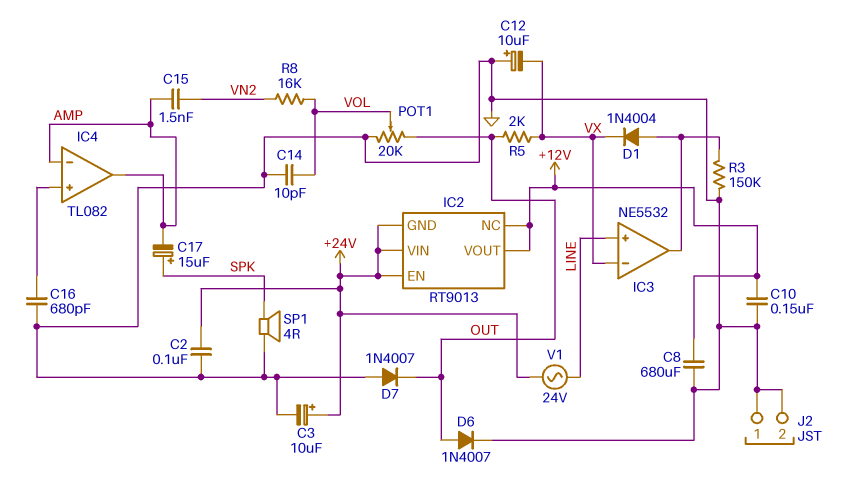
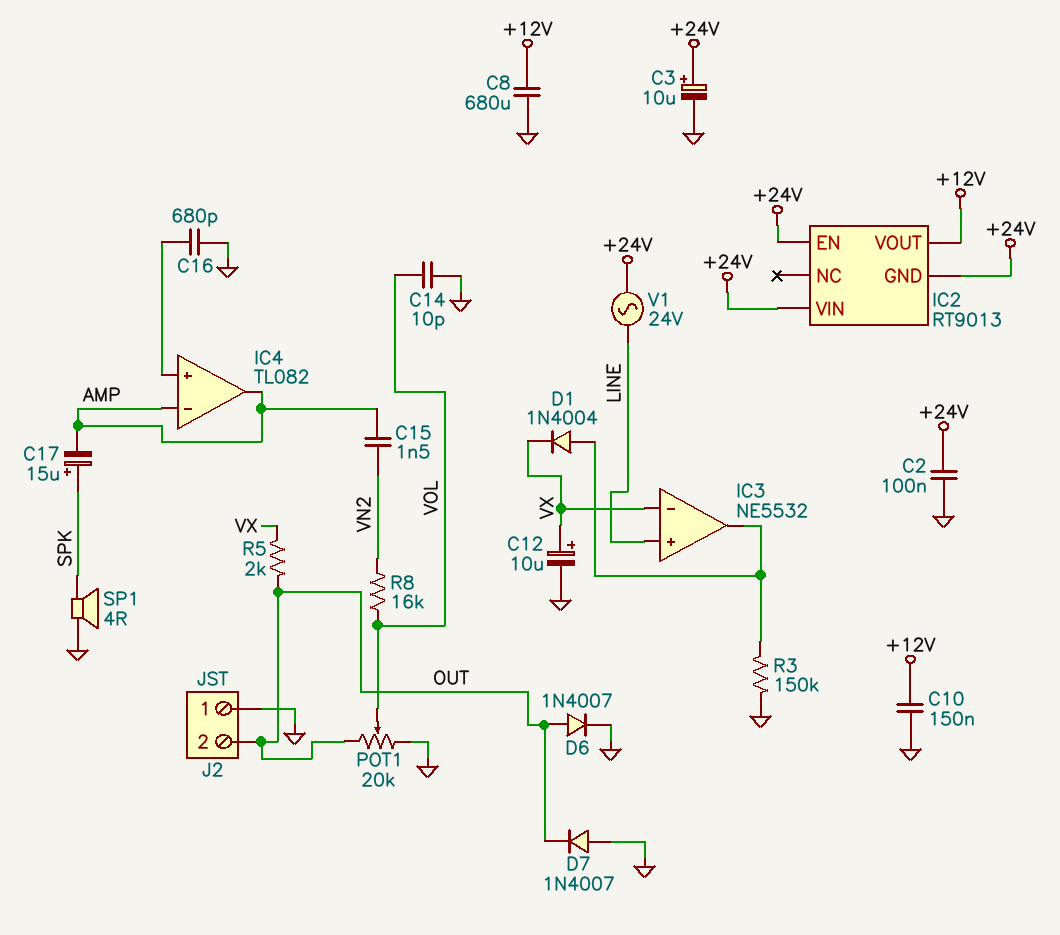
C12: 10uF (plus GND, minus VX) -> 10uF (plus VX, minus GND)
IC2 pin NC: +12V -> none
J2 pin 2: GND -> OUT

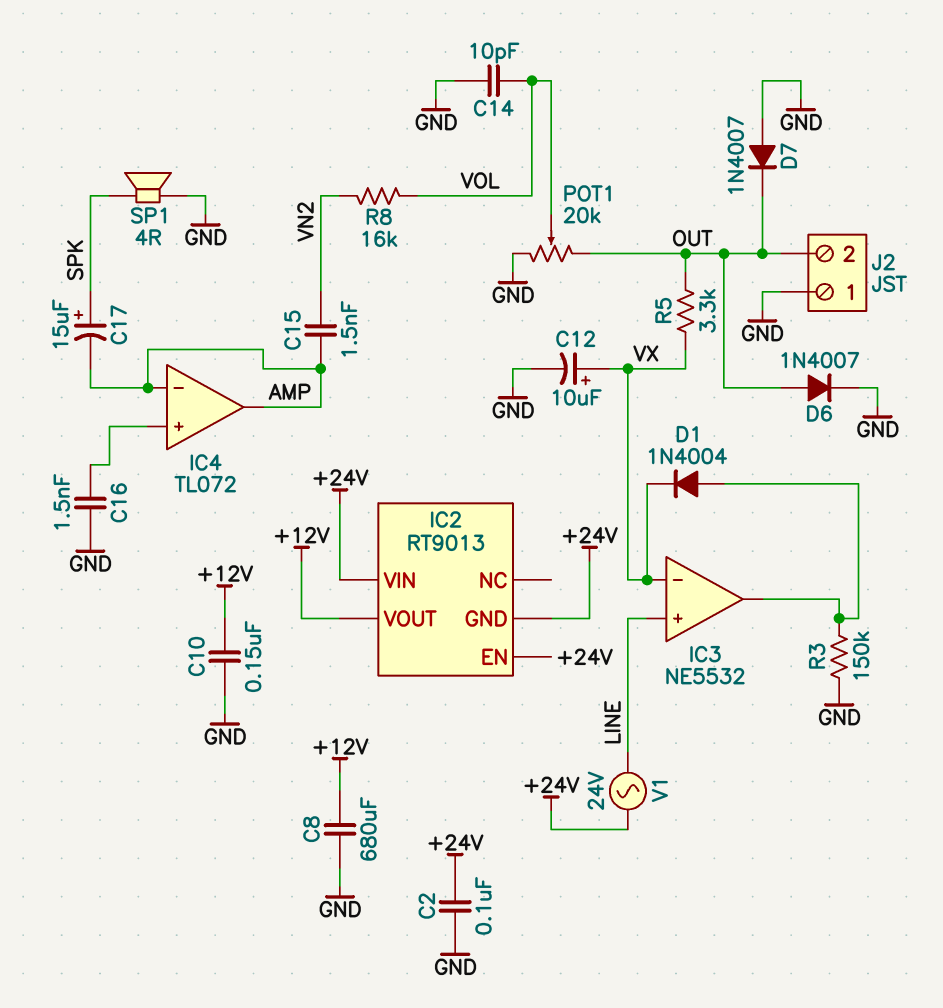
C3: 10uF (plus +24V, minus GND) -> none
C16: 680pF (GND, IC4/in+) -> 1.5nF (GND, IC4/in+)
IC4: TL082 -> TL072
R5: 2k (OUT, VX) -> 3.3k (OUT, VX)

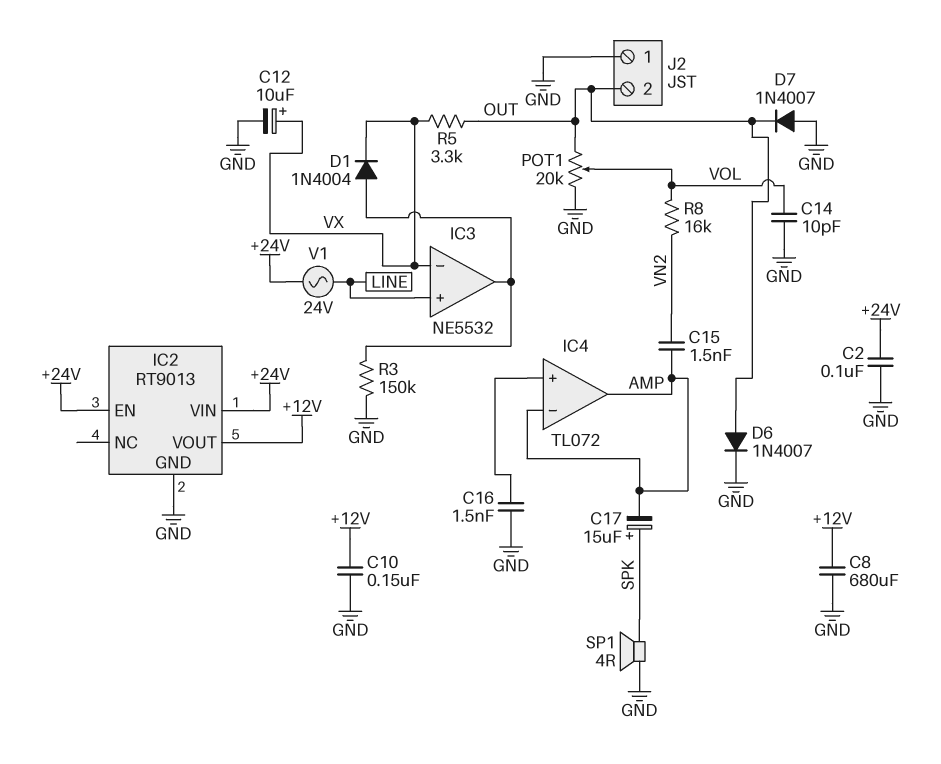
IC2 pin GND: +24V -> GND

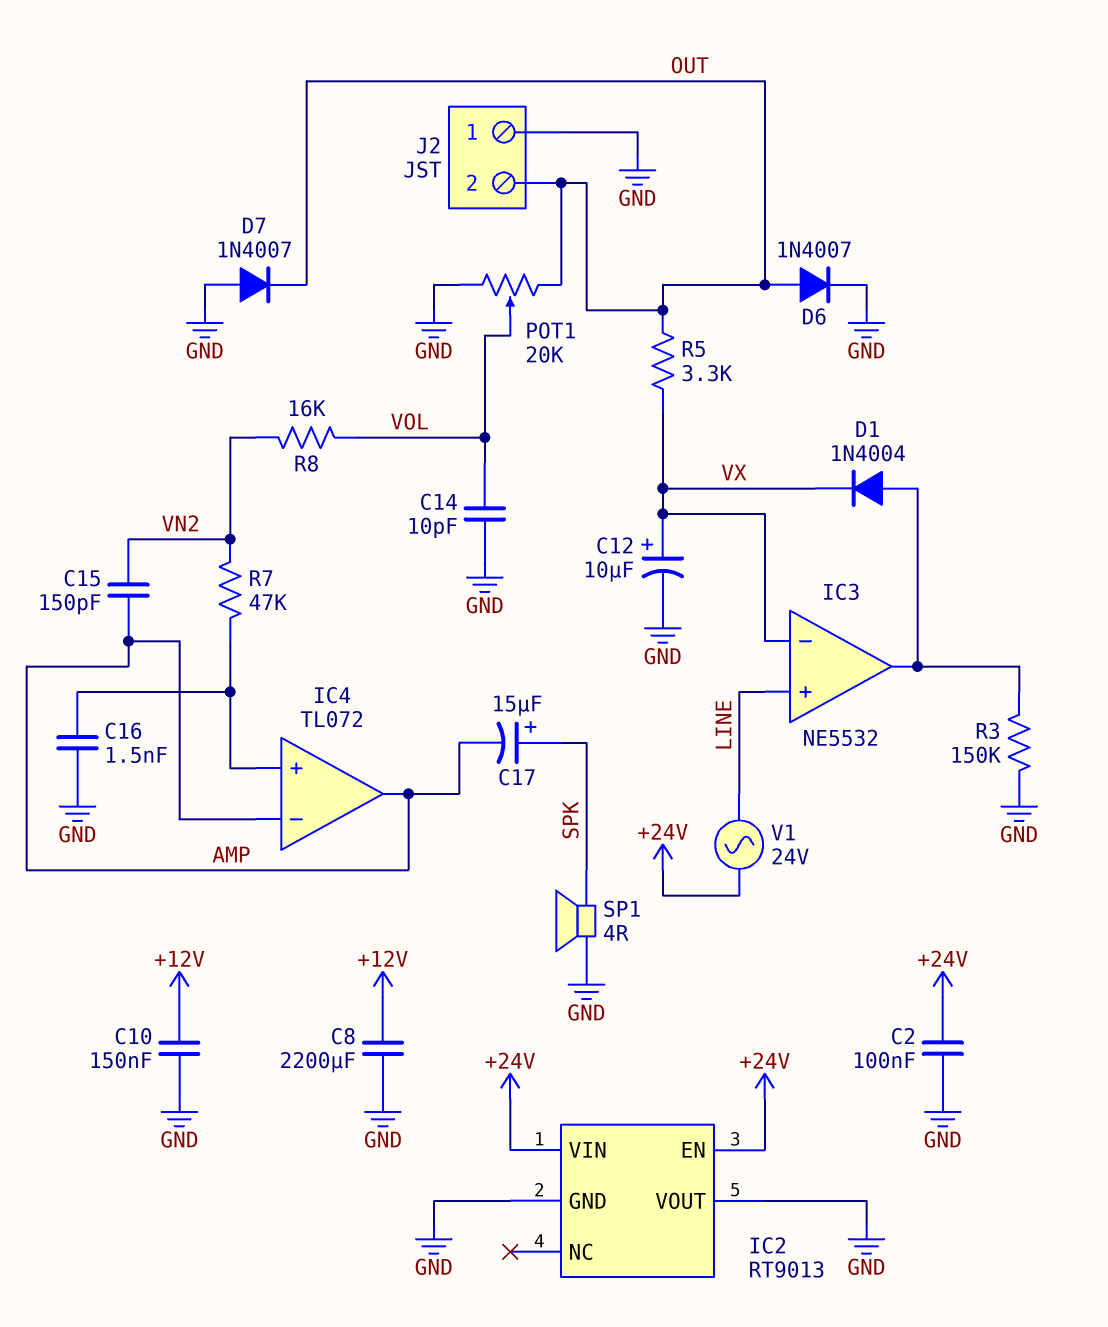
C8: 680uF (+12V, GND) -> 2200uF (+12V, GND)
C15: 1.5nF (AMP, VN2) -> 150pF (AMP, VN2)
IC2 pin VOUT: +12V -> GND
R7: none -> 47k (IC4/in+, VN2)

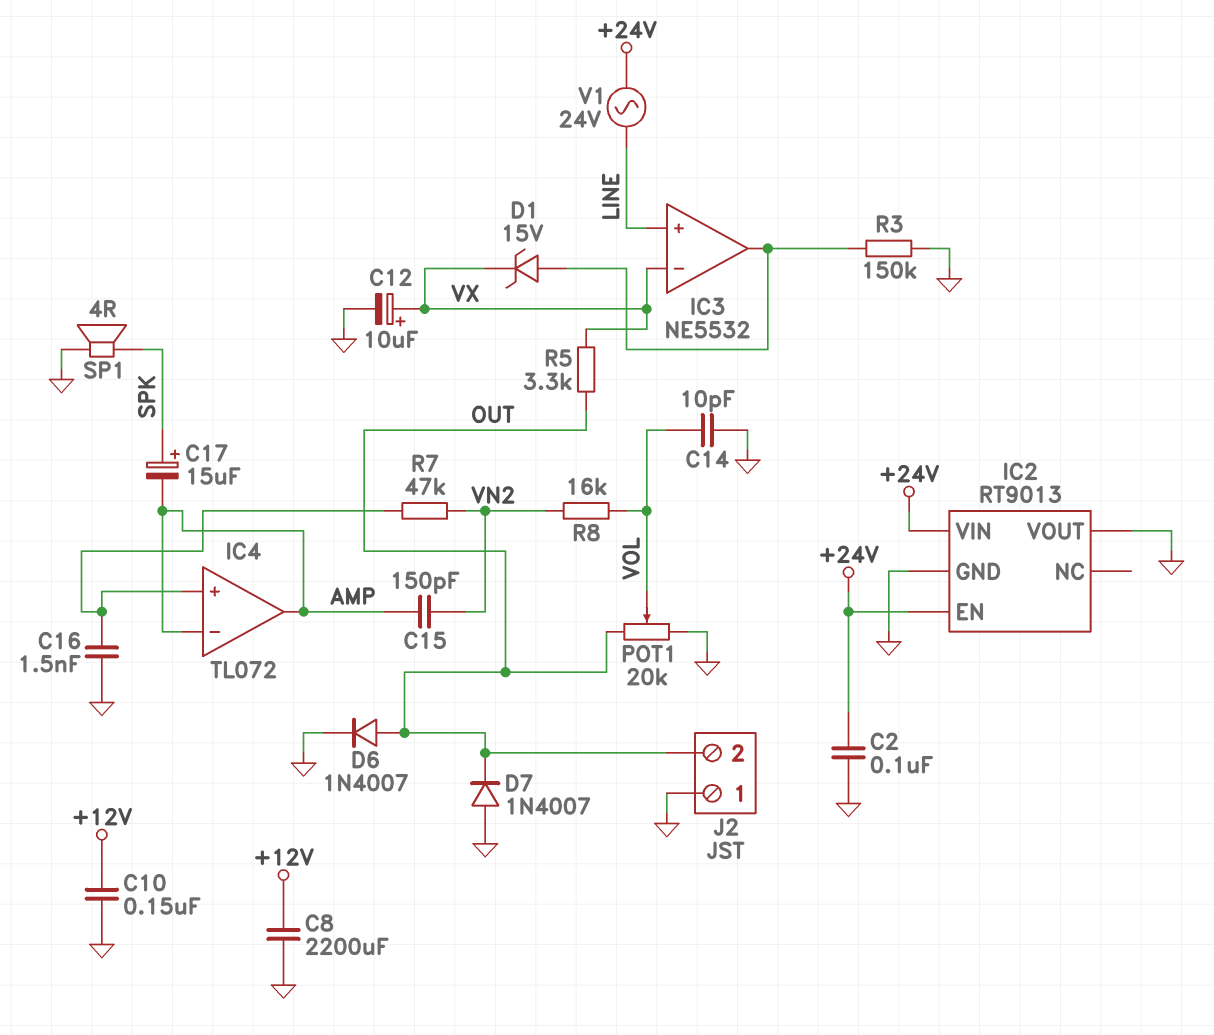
D1: diode 1N4004 (A IC3/out, K VX) -> zener 15V (A IC3/out, K VX)

